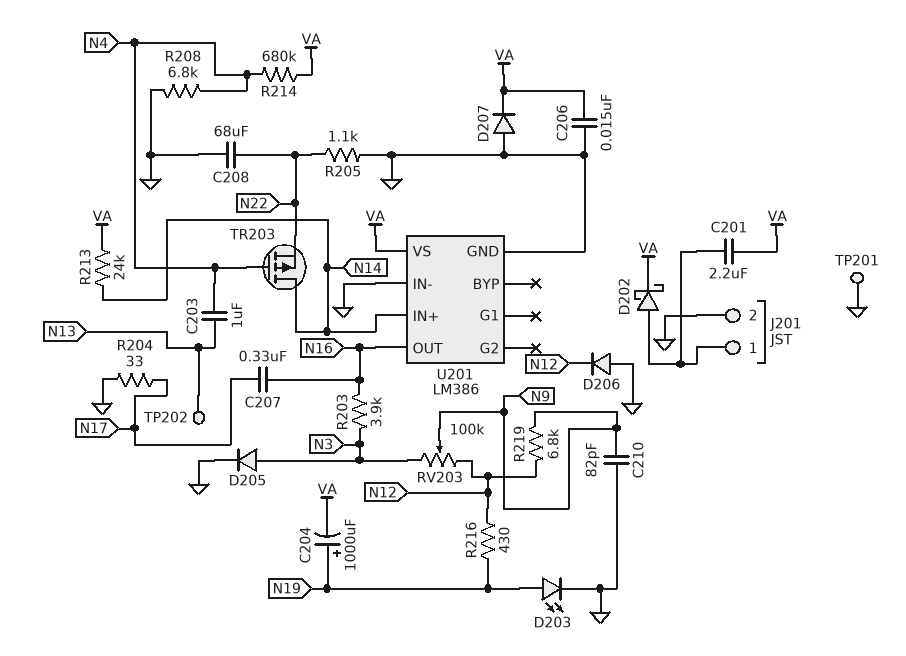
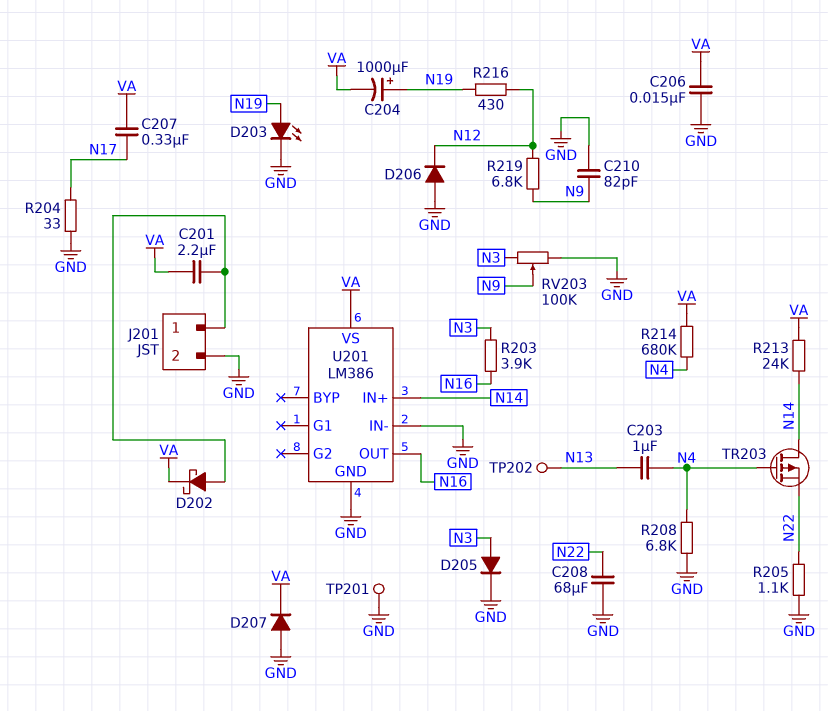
C207: 330nF (N16, N17) -> 330nF (N17, VA)
RV203: 100k (N3, N12, wiper N9) -> 100k (GND, N3, wiper N9)

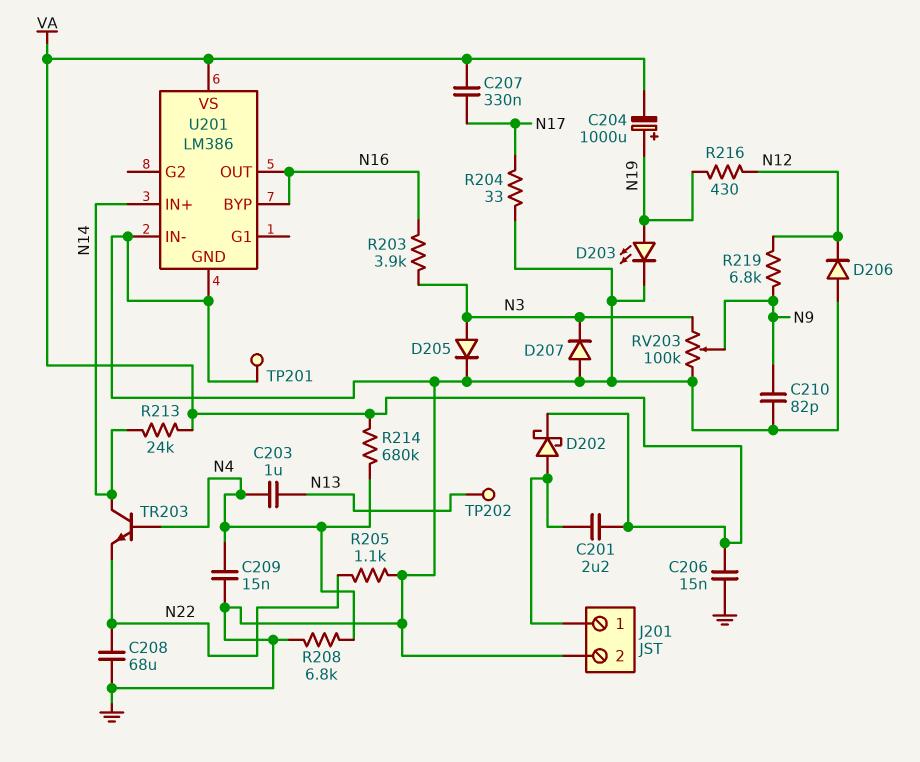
C209: none -> 15nF (GND, N4)
D207: diode (A GND, K VA) -> diode (A GND, K N3)
TR203: PMOS (G N4, D N14, S N22) -> NPN (B N4, C N14, E N22)
U201 pin BYP: none -> N16

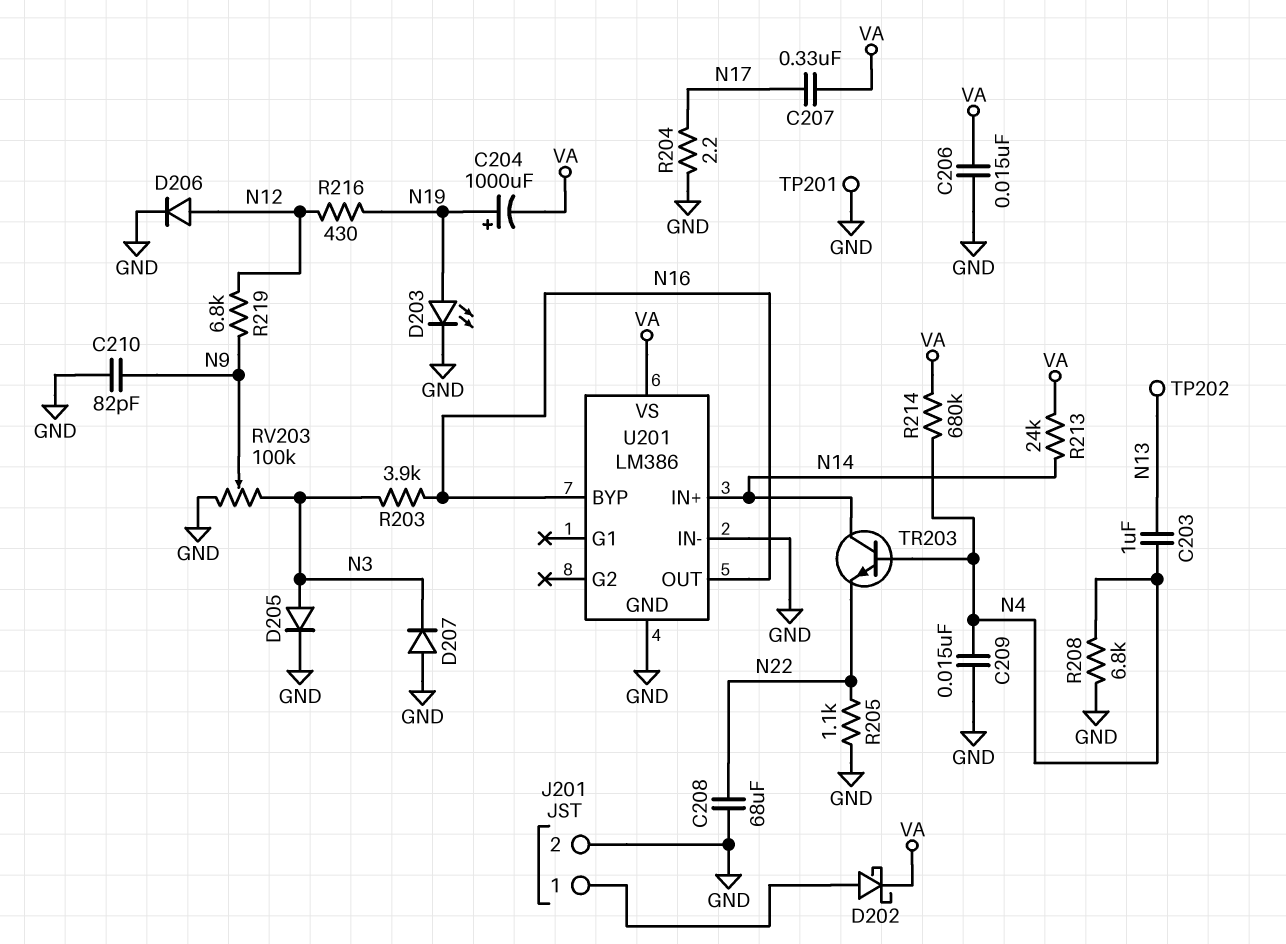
C201: 2.2uF (J201/1, VA) -> none
D206: diode (A GND, K N12) -> diode (A N12, K GND)
R204: 33 (GND, N17) -> 2.2 (GND, N17)

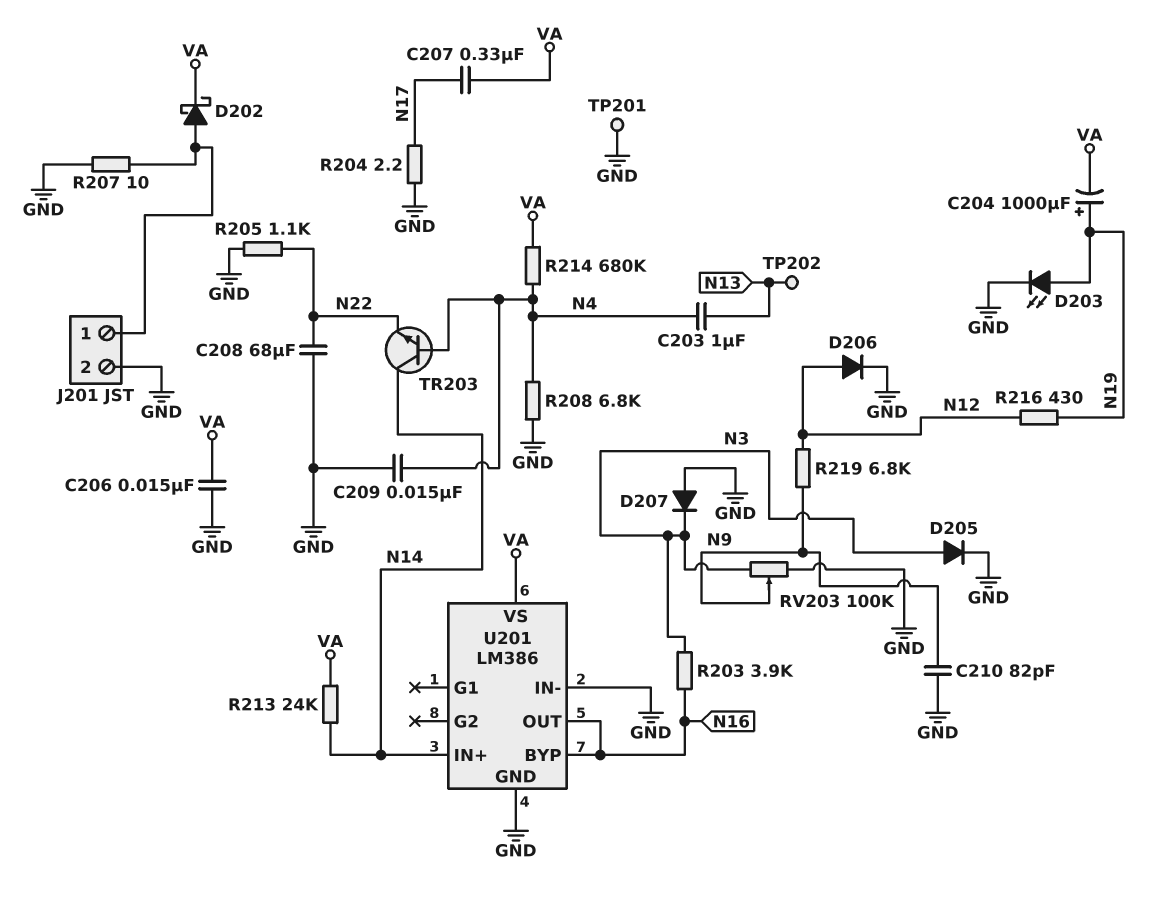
R207: none -> 10 (GND, J201/1)

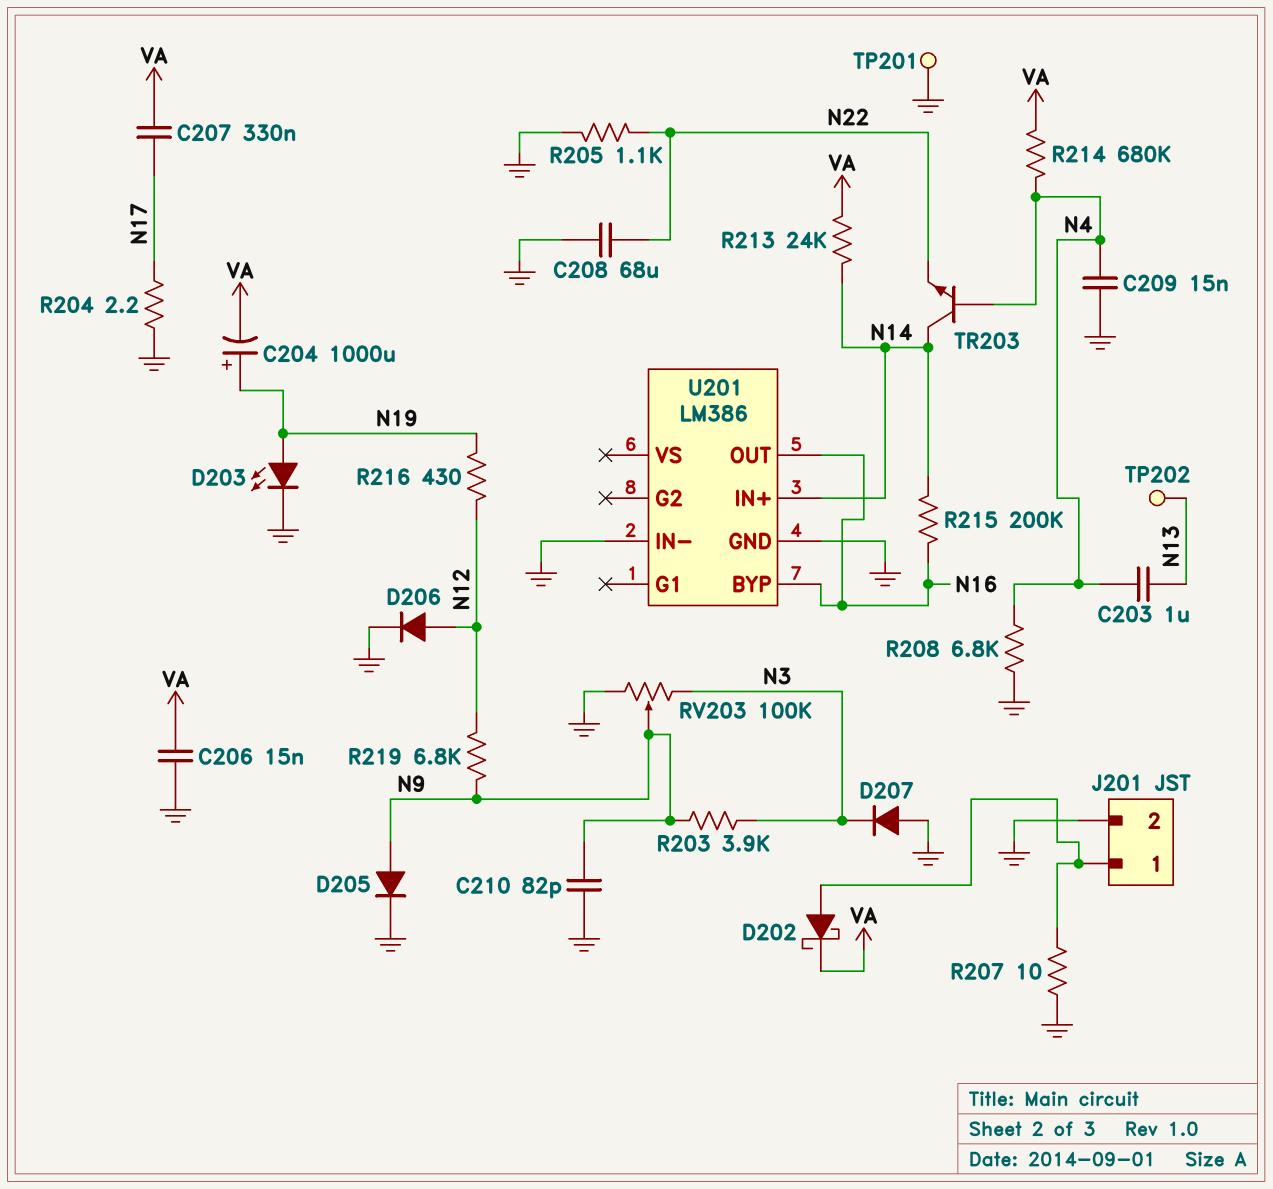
D205: diode (A N3, K GND) -> diode (A N9, K GND)
R203: 3.9k (N3, N16) -> 3.9k (N3, N9)
R215: none -> 200k (N14, N16)
U201 pin VS: VA -> none

